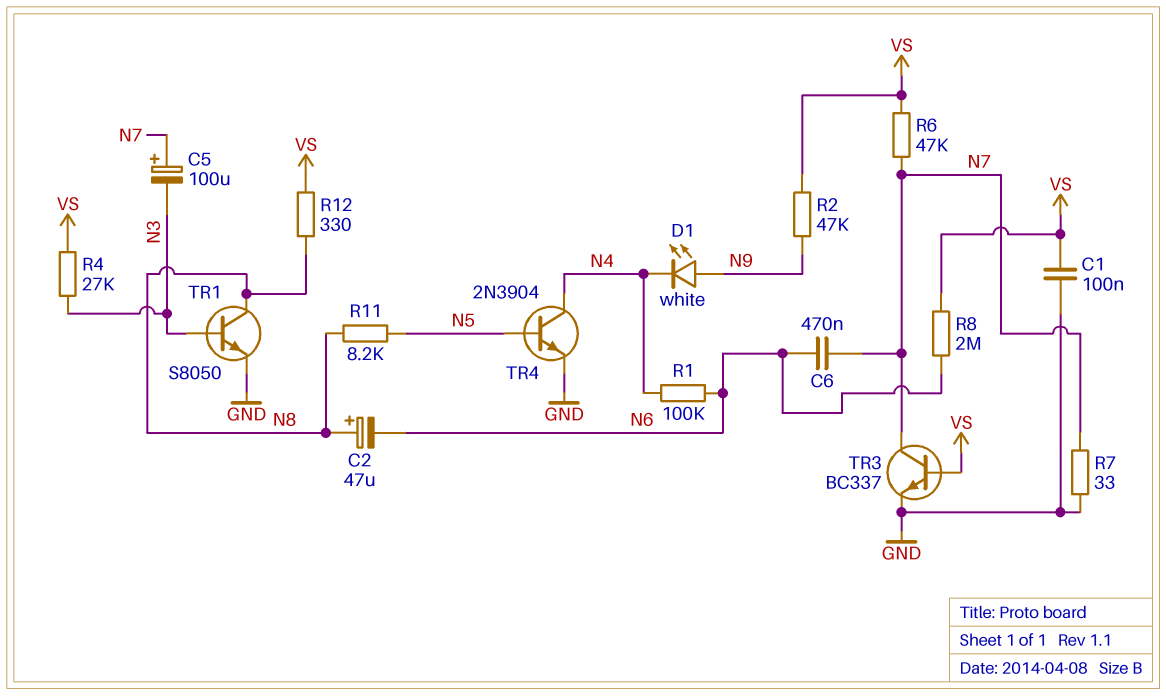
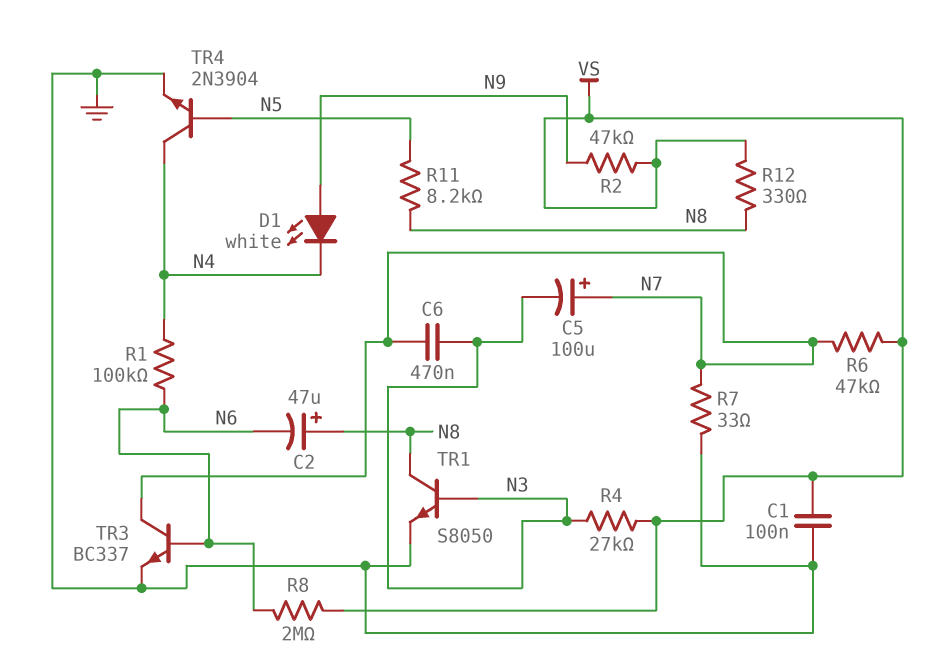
C6: 470nF (N6, N7) -> 470nF (N3, N7)
TR3: NPN BC337 (B VS, C N7, E GND) -> NPN BC337 (B N6, C N7, E GND)

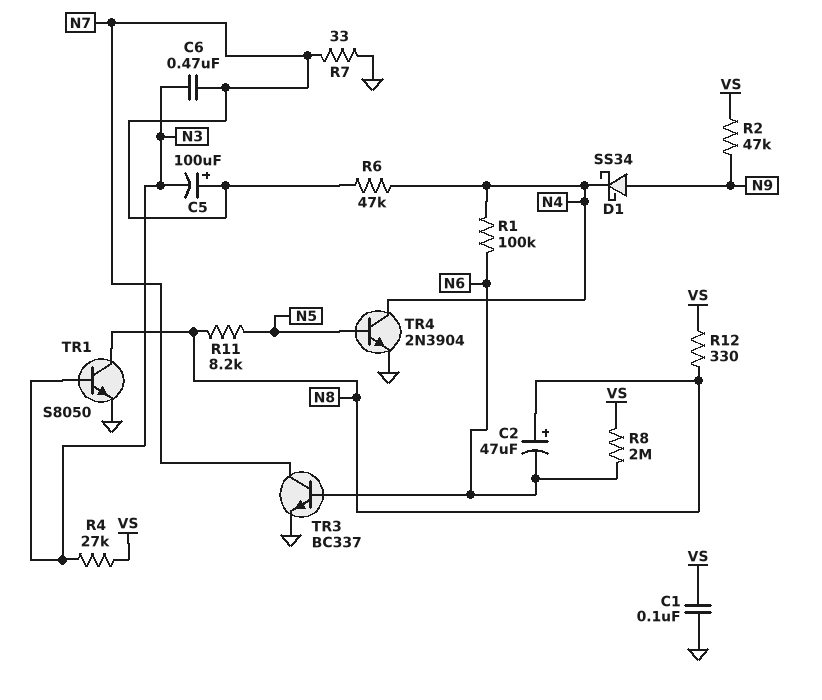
D1: LED white (A N9, K N4) -> schottky SS34 (A N9, K N4)
R6: 47k (N7, VS) -> 47k (N4, N7)

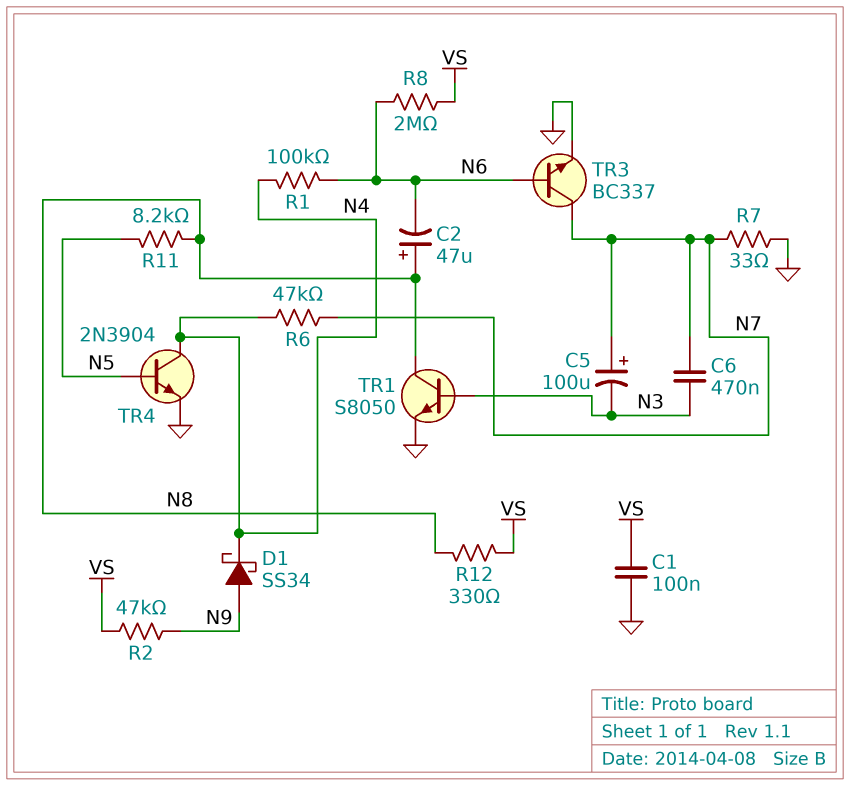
R4: 27k (N3, VS) -> none

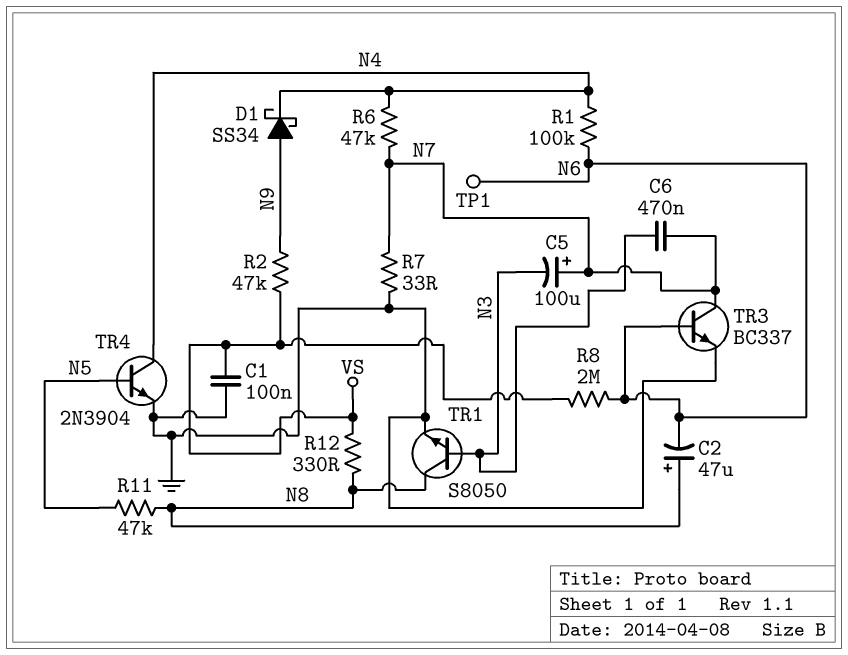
R11: 8.2k (N5, N8) -> 47k (N5, N8)
TP1: none -> test point (N6)

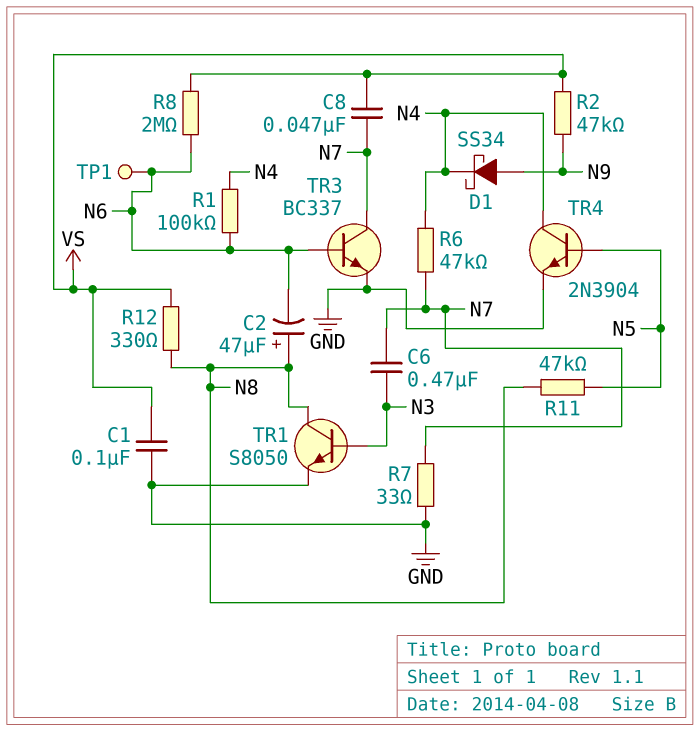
C5: 100uF (plus N7, minus N3) -> none
C8: none -> 47nF (N7, VS)

